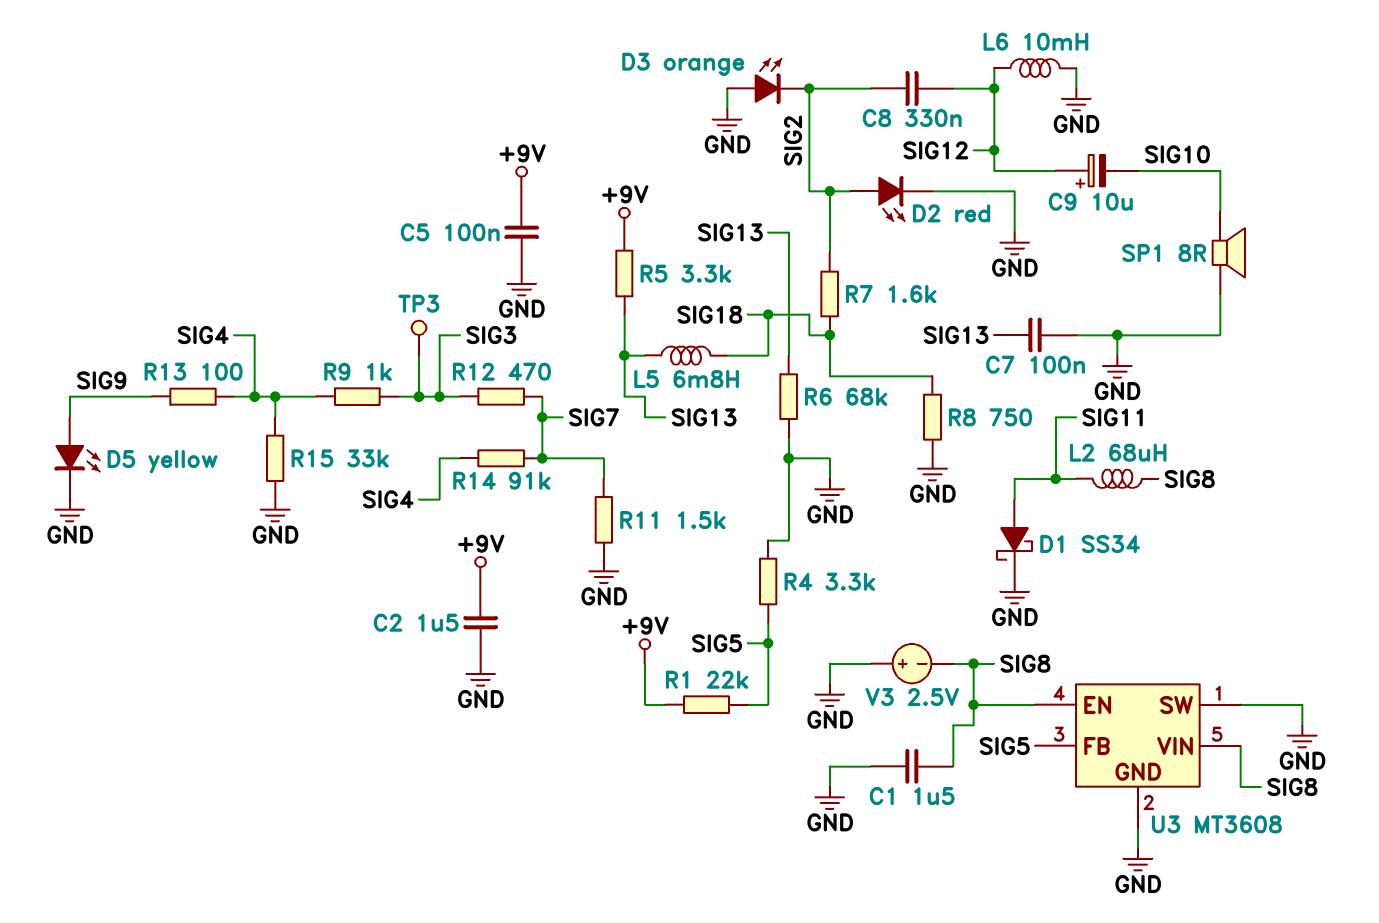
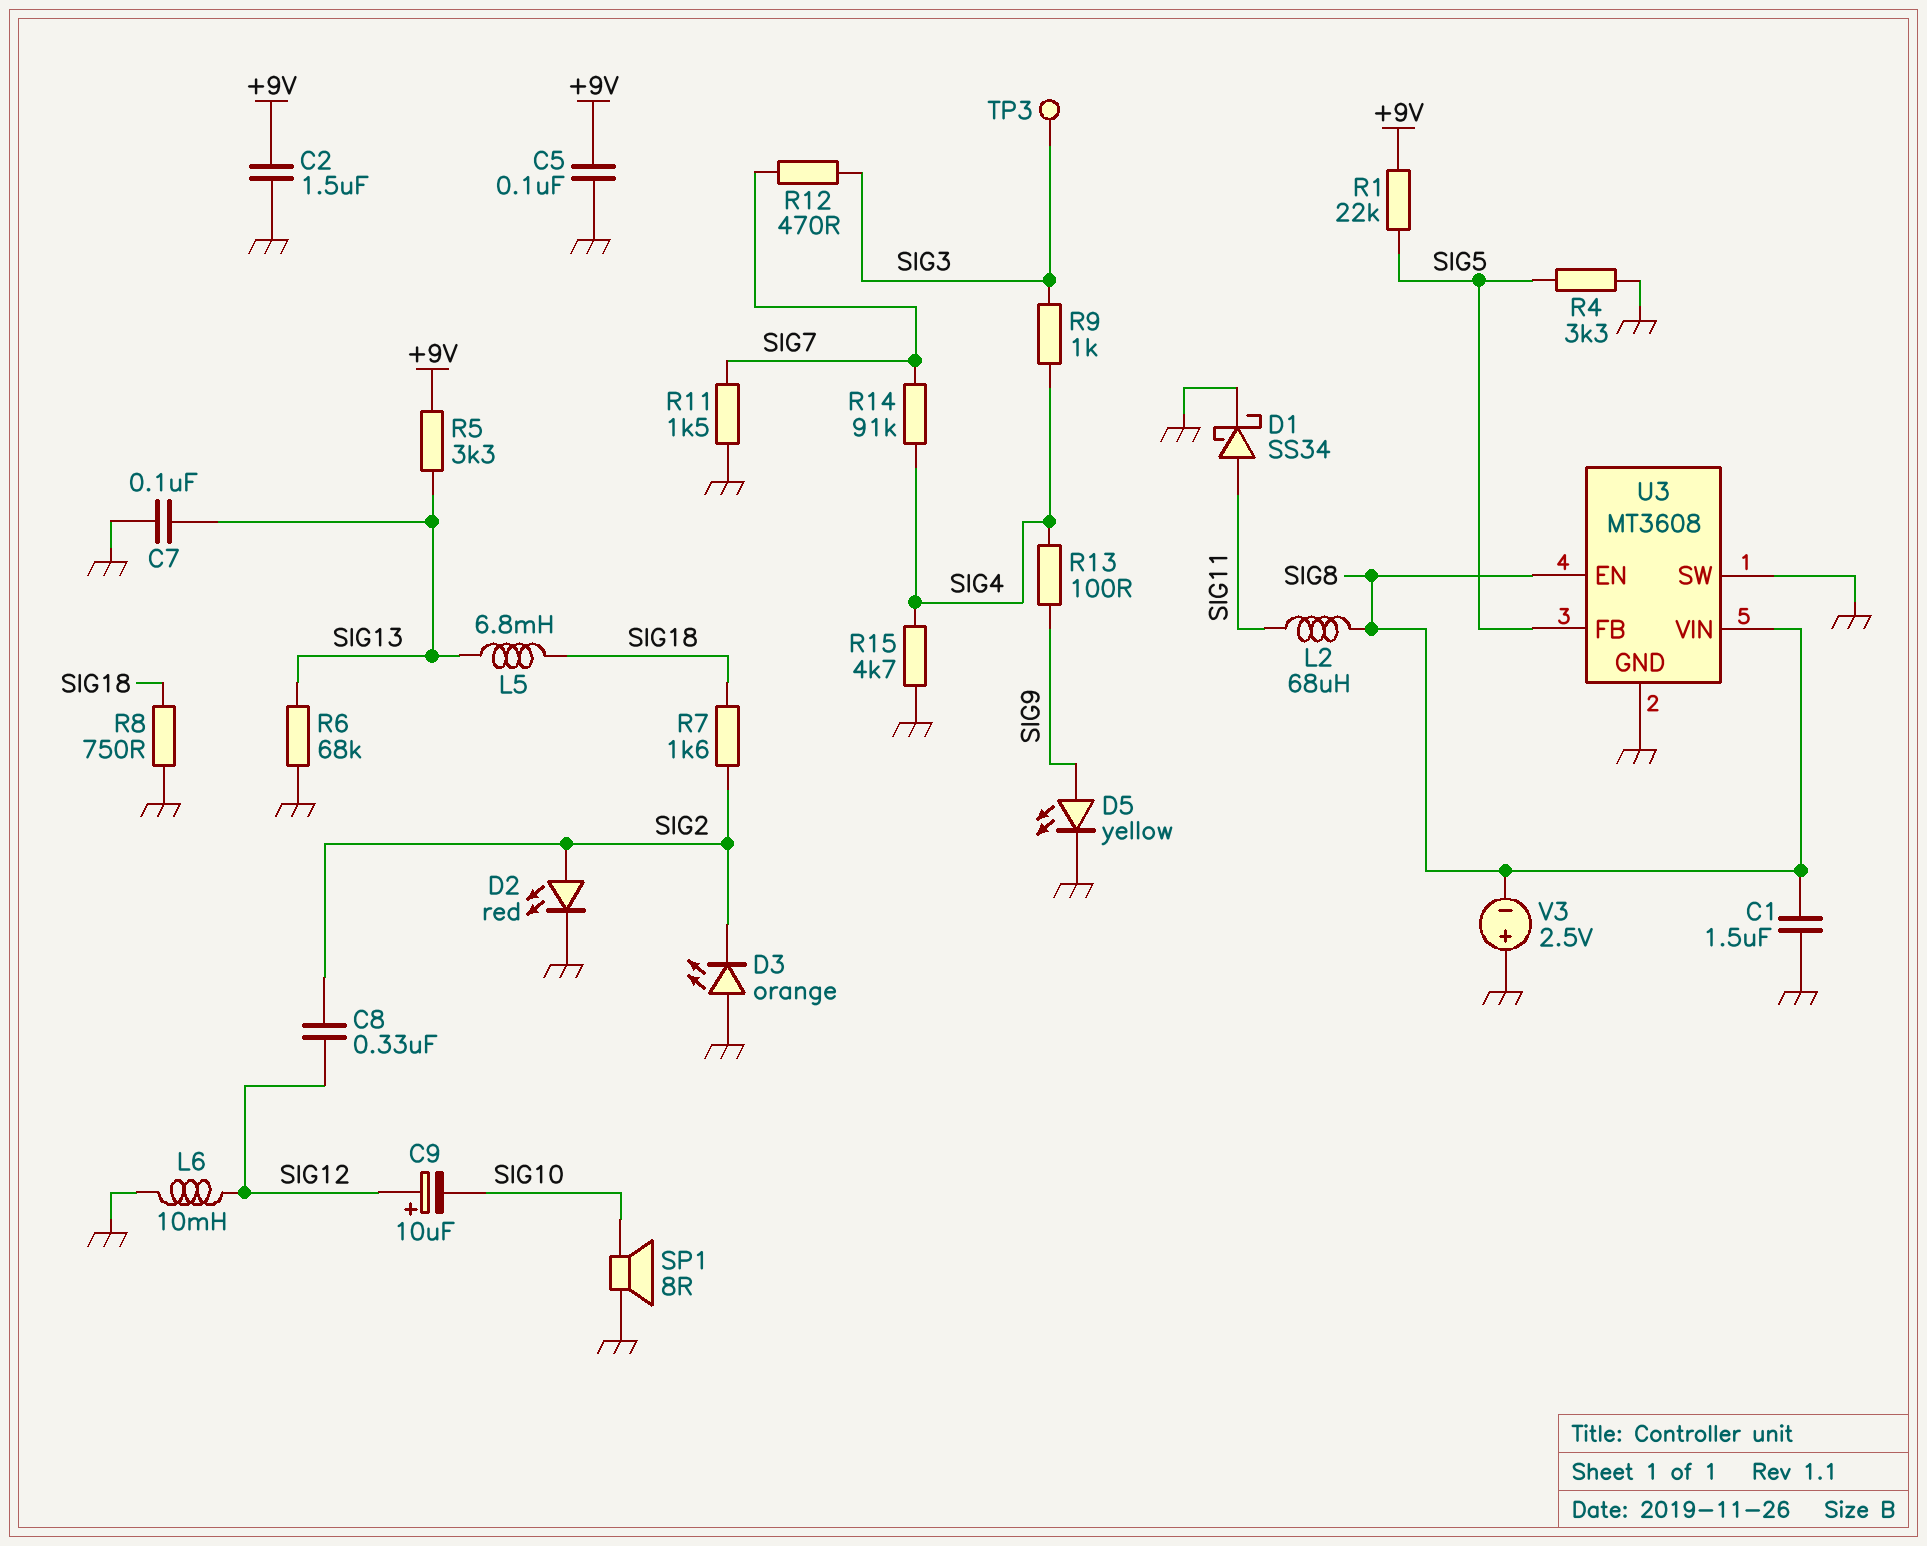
R15: 33k (GND, SIG4) -> 4.7k (GND, SIG4)

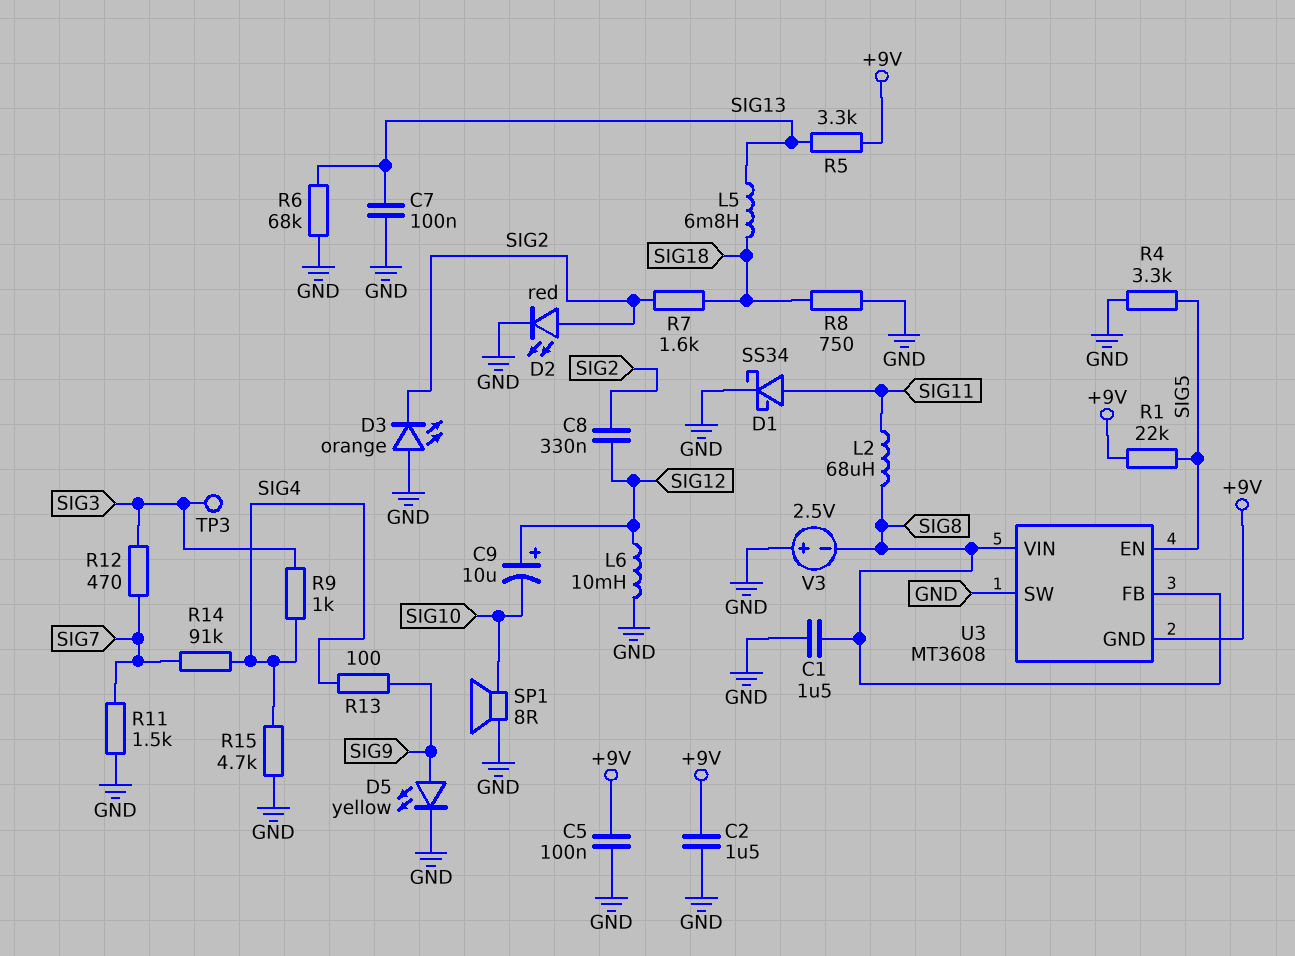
U3 pin EN: SIG8 -> SIG5
U3 pin FB: SIG5 -> SIG8
U3 pin GND: GND -> +9V

